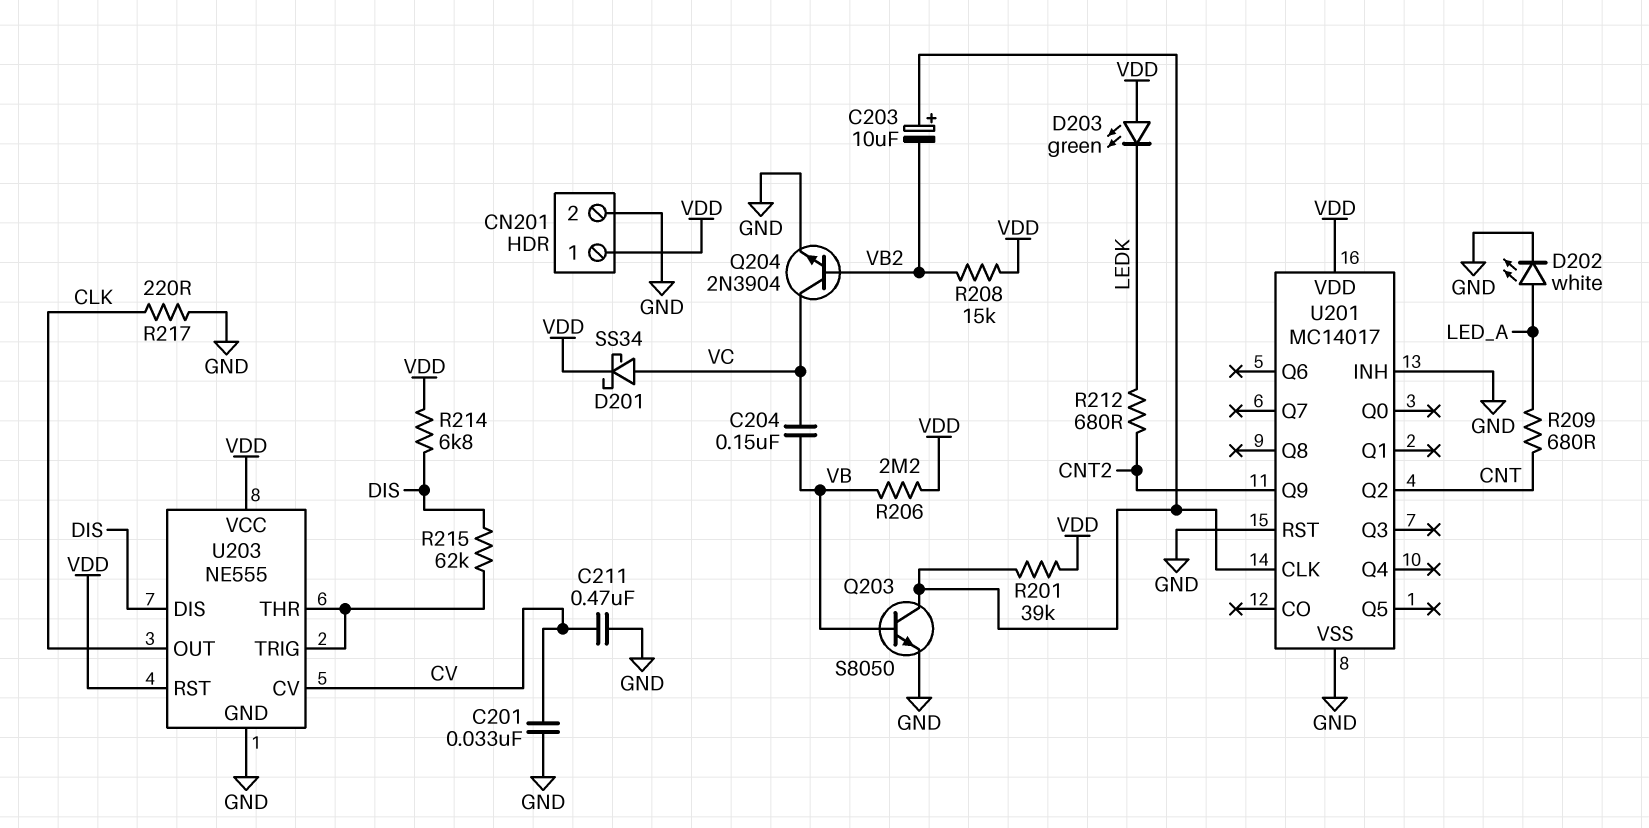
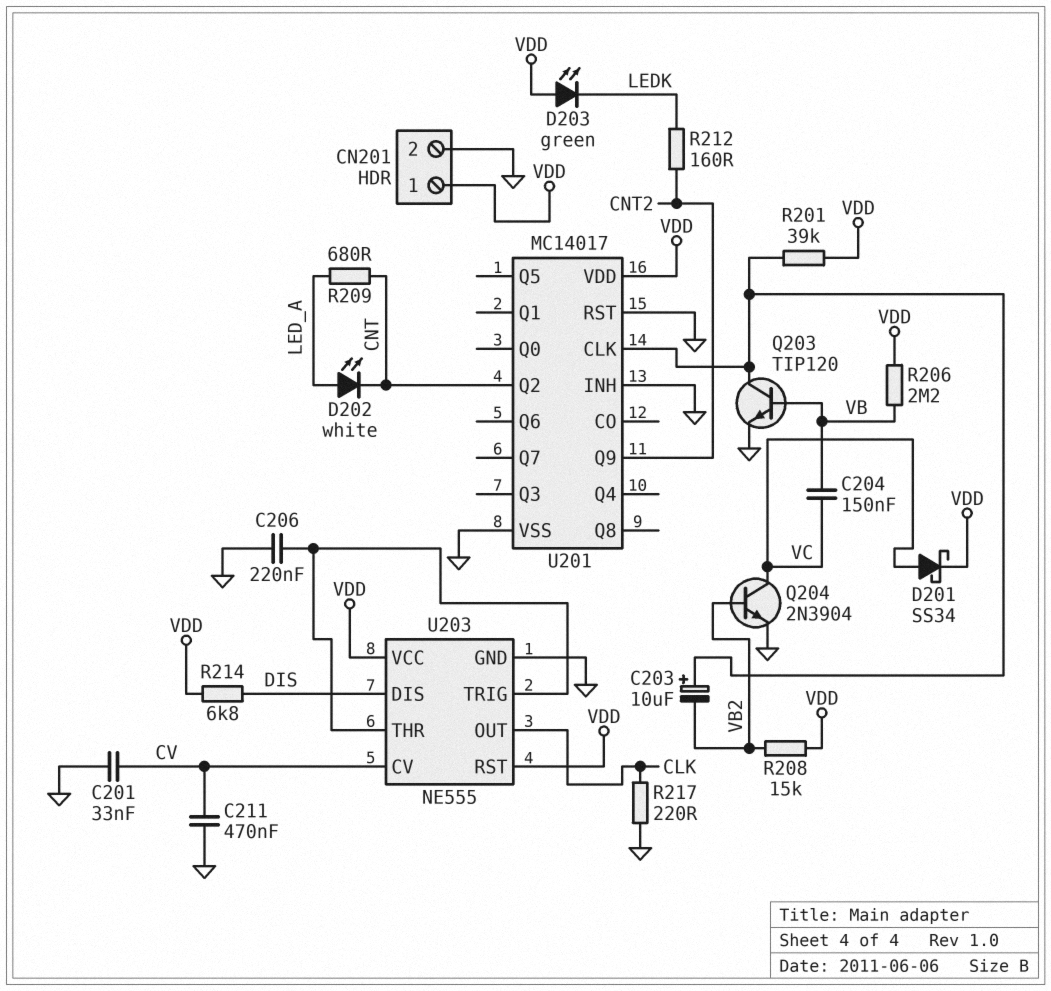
C206: none -> 220nF (GND, U203/THR)
D202: LED white (A LED_A, K GND) -> LED white (A LED_A, K CNT)
Q203: NPN S8050 (B VB, C U201/CLK, E GND) -> NPN TIP120 (B VB, C U201/CLK, E GND)
R212: 680 (CNT2, LEDK) -> 160 (CNT2, LEDK)
R215: 62k (DIS, U203/THR) -> none

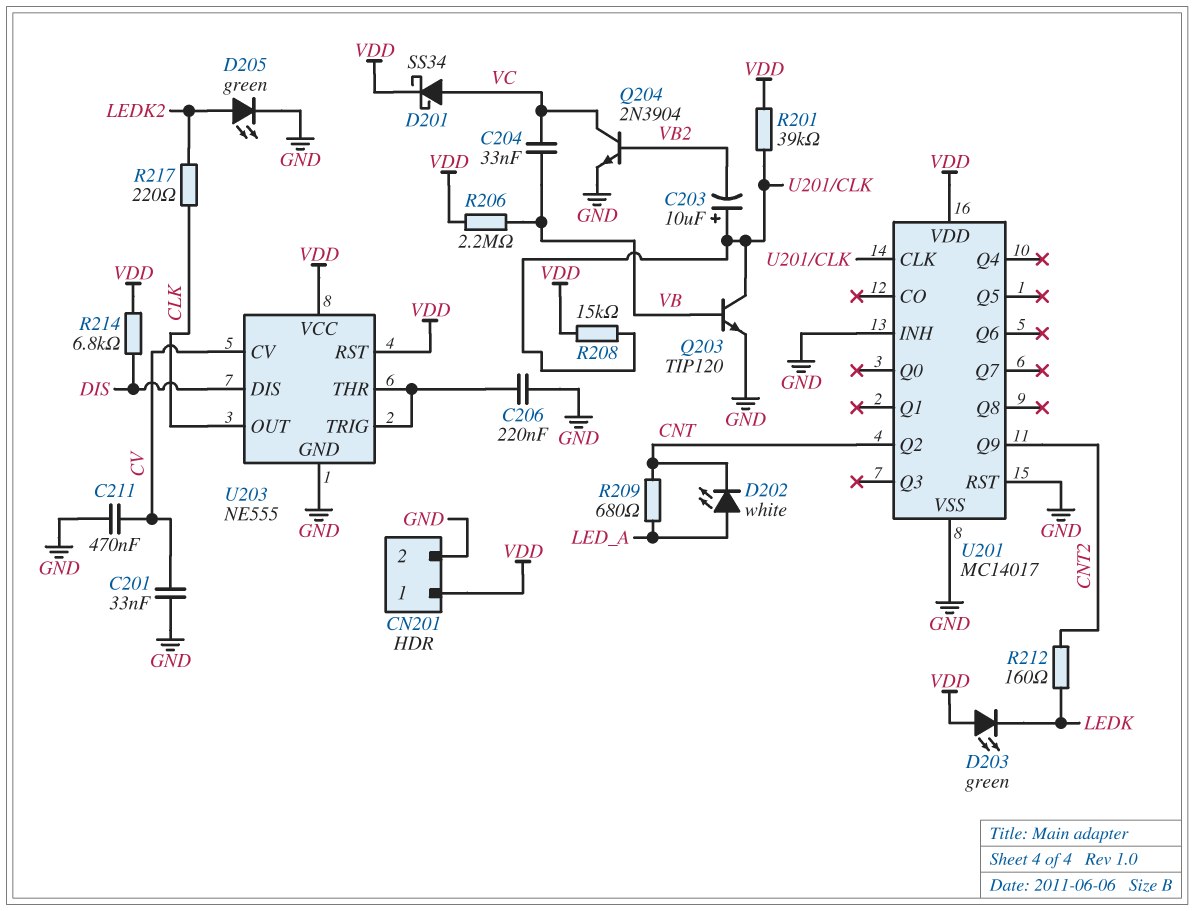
C204: 150nF (VB, VC) -> 33nF (VB, VC)
D205: none -> LED green (A LEDK2, K GND)
R208: 15k (VB2, VDD) -> 15k (U201/CLK, VDD)
R217: 220 (CLK, GND) -> 220 (CLK, LEDK2)

